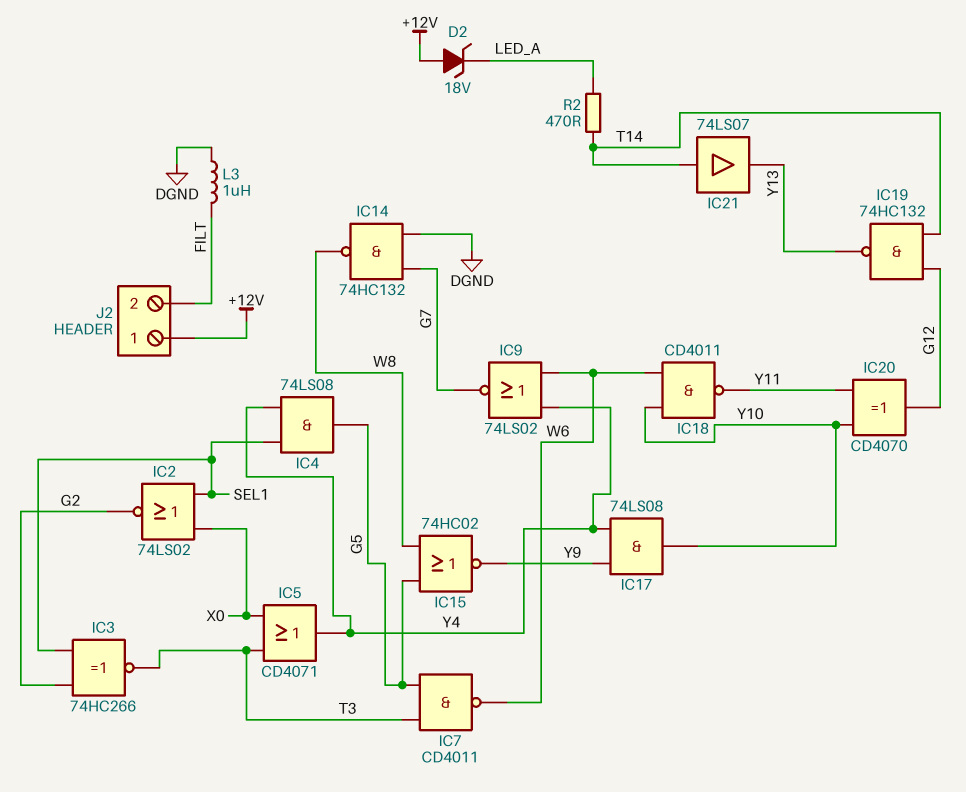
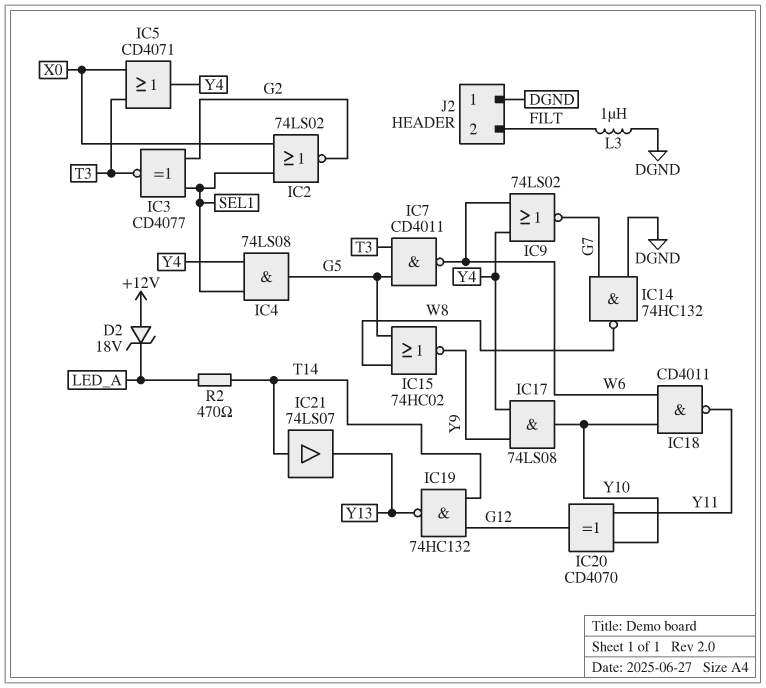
IC3: XNOR 74HC266 (in G2, in SEL1, out T3) -> XNOR CD4077 (in G2, in SEL1, out T3)
J2 pin 1: +12V -> DGND

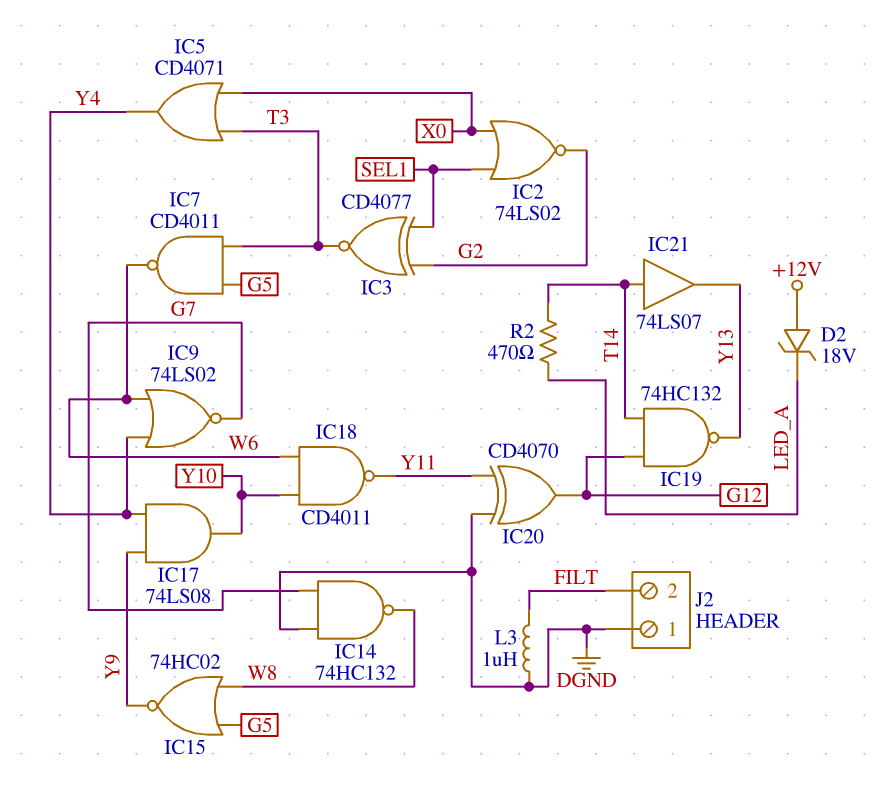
IC4: AND 74LS08 (in SEL1, in Y4, out G5) -> none
IC20: XOR CD4070 (in Y10, in Y11, out G12) -> XOR CD4070 (in DGND, in Y11, out G12)

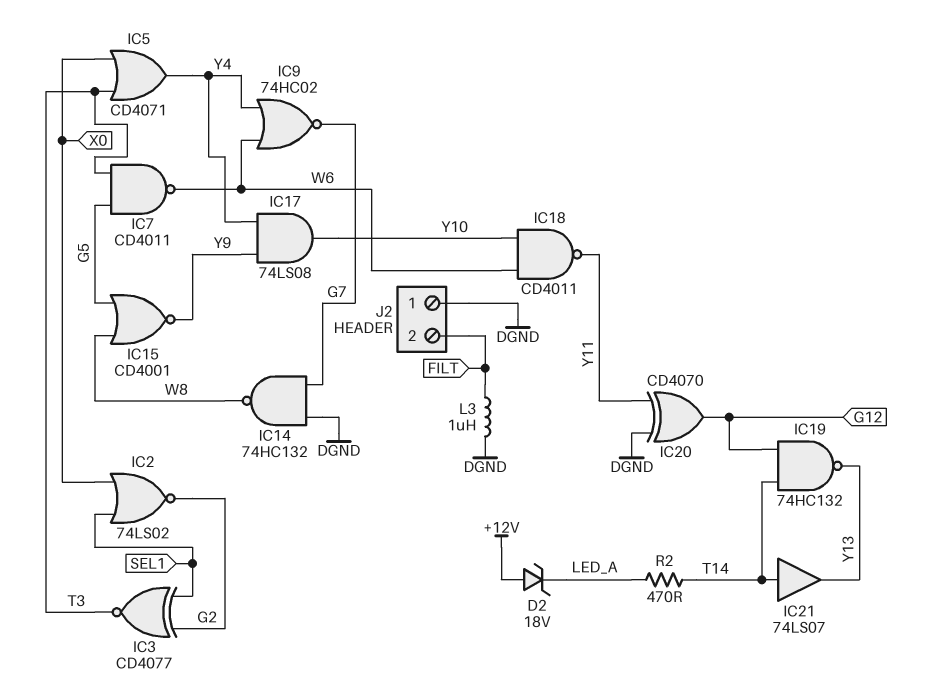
IC9: NOR 74LS02 (in W6, in Y4, out G7) -> NOR 74HC02 (in W6, in Y4, out G7)
IC15: NOR 74HC02 (in G5, in W8, out Y9) -> NOR CD4001 (in G5, in W8, out Y9)

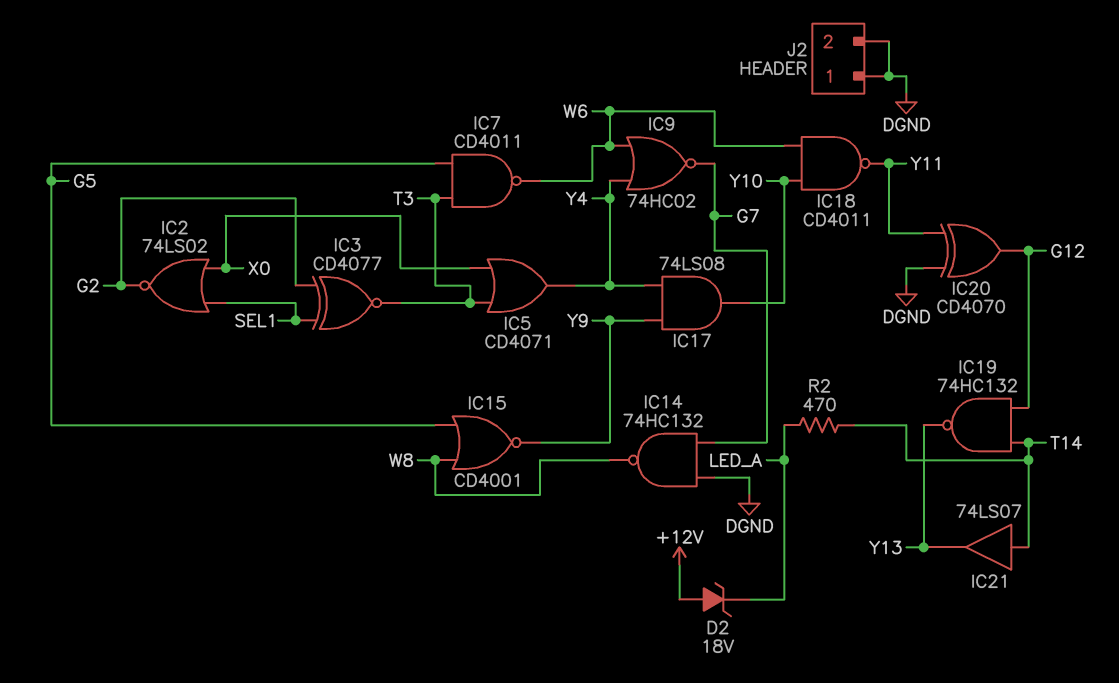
J2 pin 2: FILT -> DGND
L3: 1uH (DGND, FILT) -> none

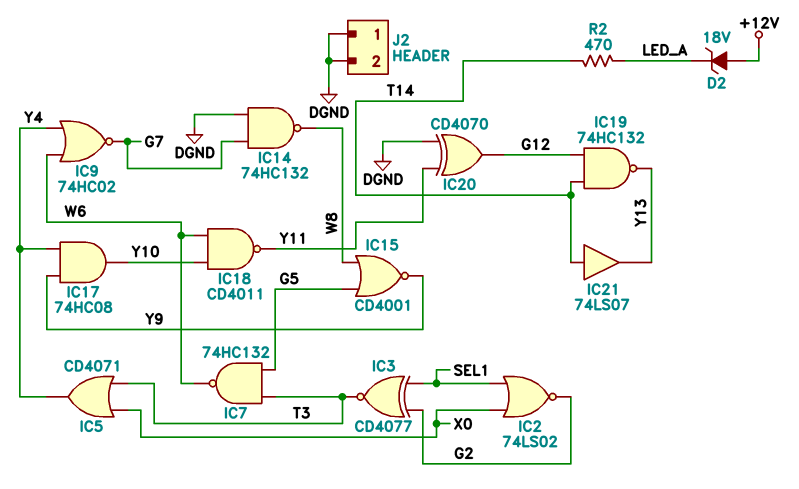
IC7: NAND CD4011 (in G5, in T3, out W6) -> NAND 74HC132 (in G5, in T3, out W6)
IC17: AND 74LS08 (in Y4, in Y9, out Y10) -> AND 74HC08 (in Y4, in Y9, out Y10)

